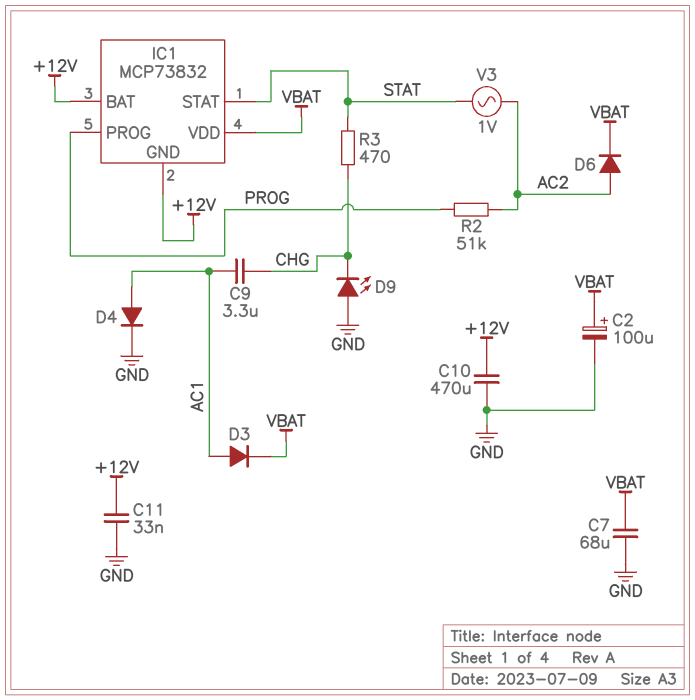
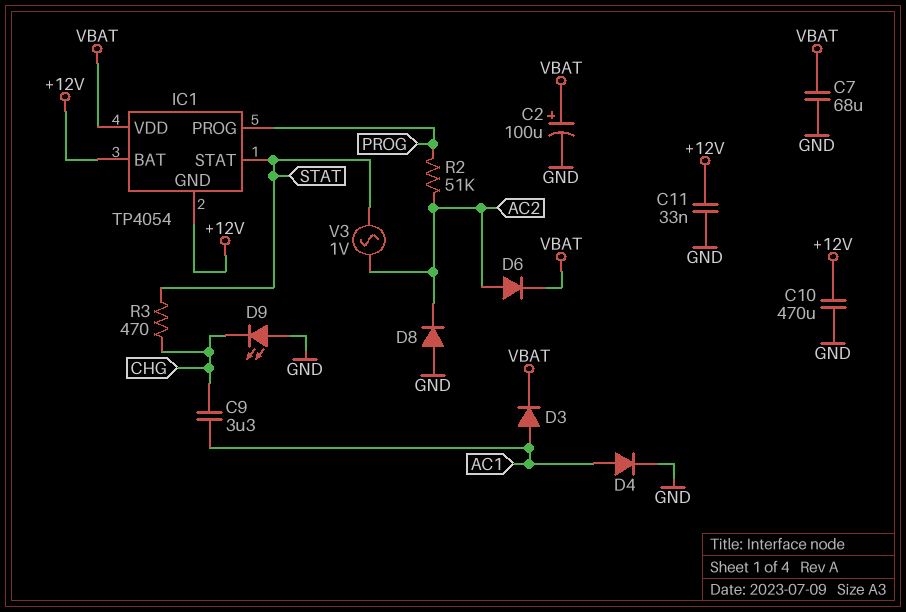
D8: none -> diode (A GND, K AC2)
IC1: MCP73832 -> TP4054

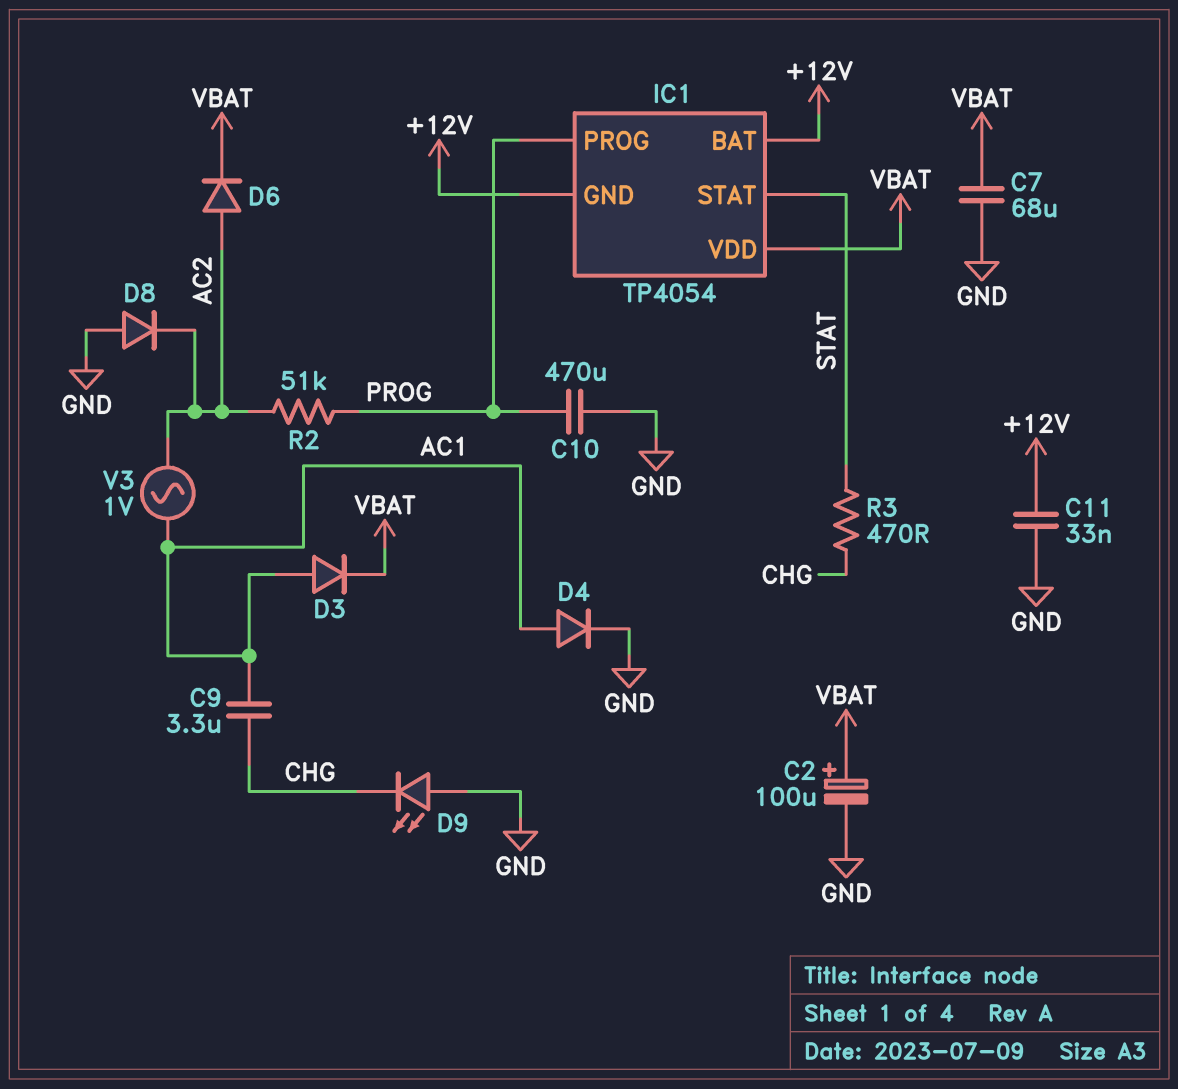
C10: 470uF (+12V, GND) -> 470uF (GND, PROG)
V3: AC 1V (AC2, STAT) -> AC 1V (AC1, AC2)

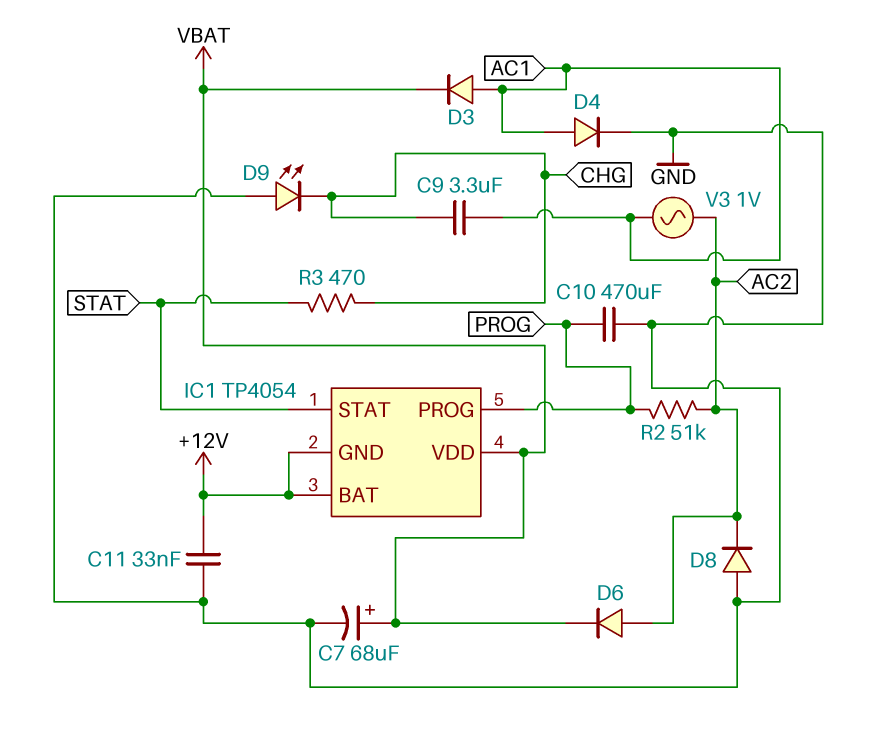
C2: 100uF (plus VBAT, minus GND) -> none
C7: 68uF (GND, VBAT) -> 68uF (plus VBAT, minus GND)

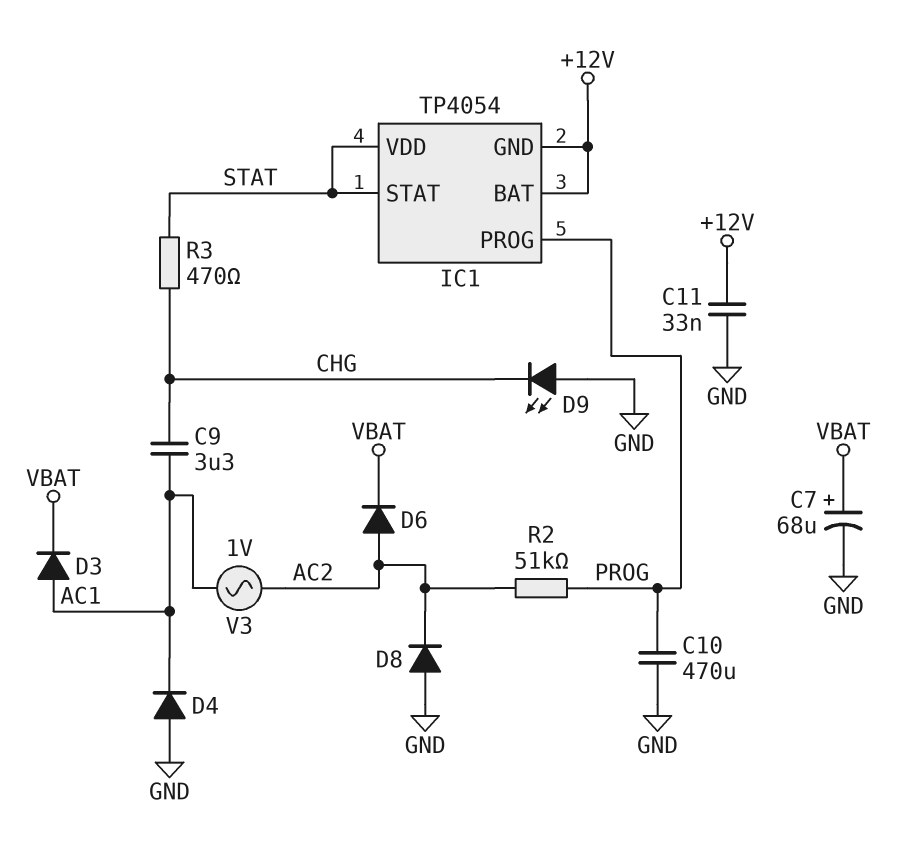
D4: diode (A AC1, K GND) -> diode (A GND, K AC1)
IC1 pin VDD: VBAT -> STAT

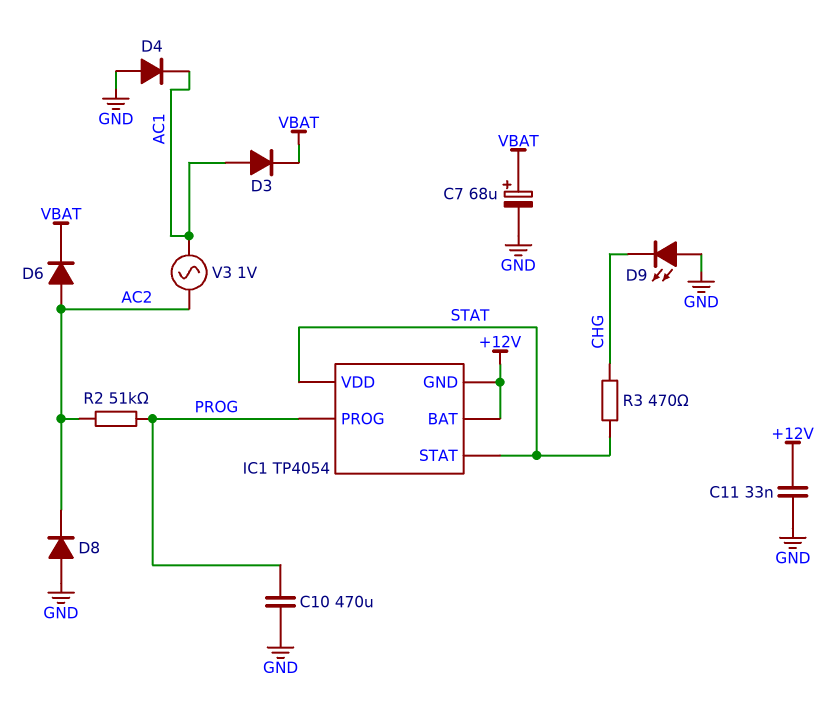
C9: 3.3uF (AC1, CHG) -> none

